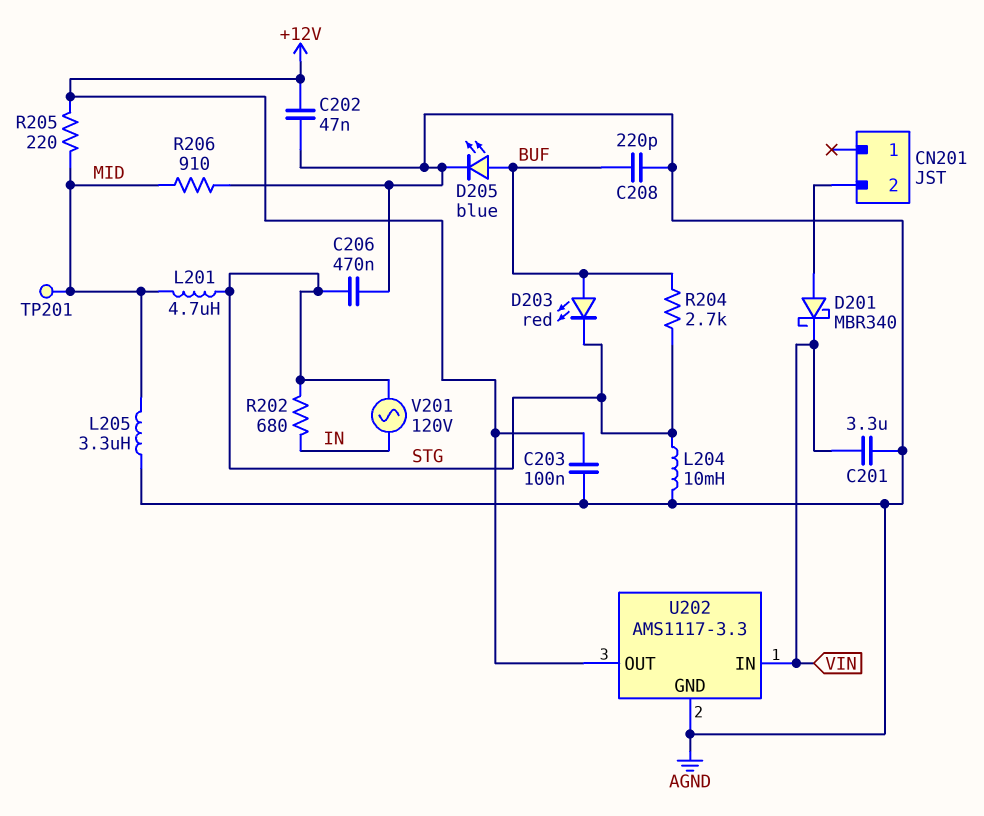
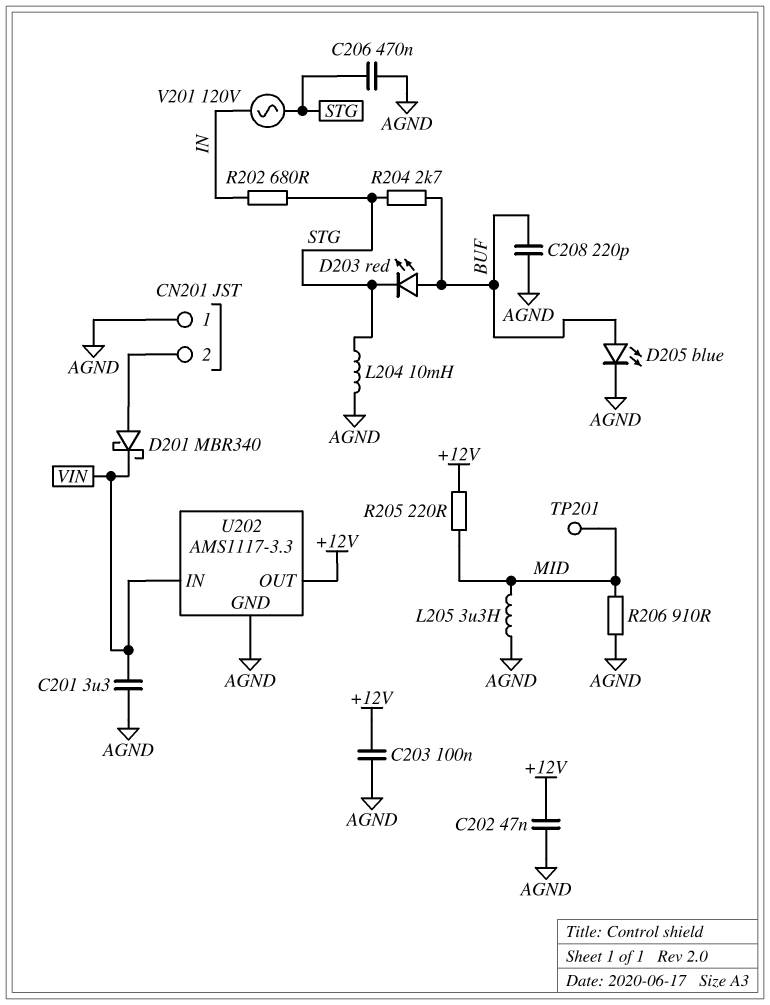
CN201 pin 1: none -> AGND
L201: 4.7uH (MID, STG) -> none

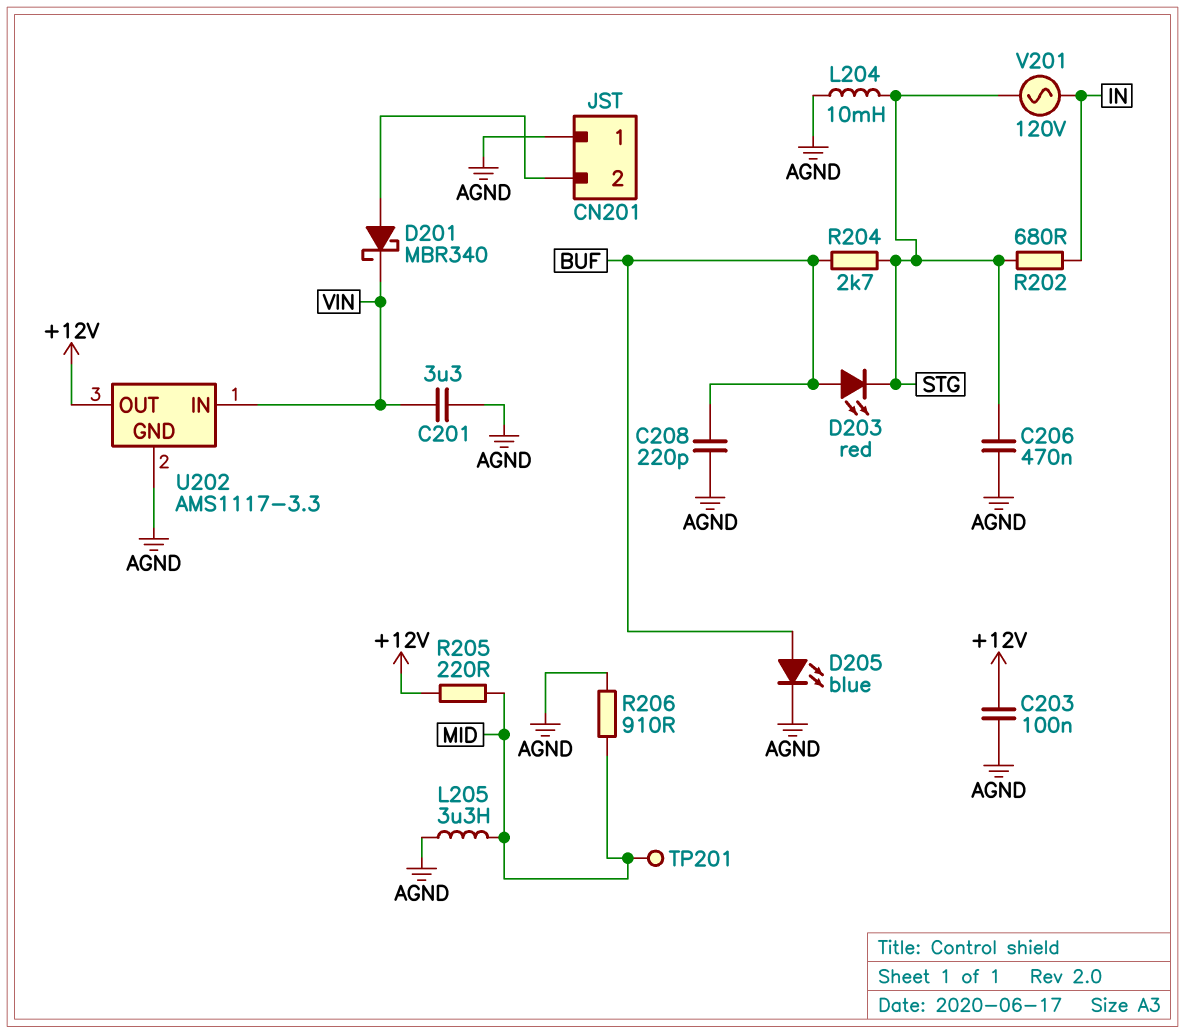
C202: 47nF (+12V, AGND) -> none

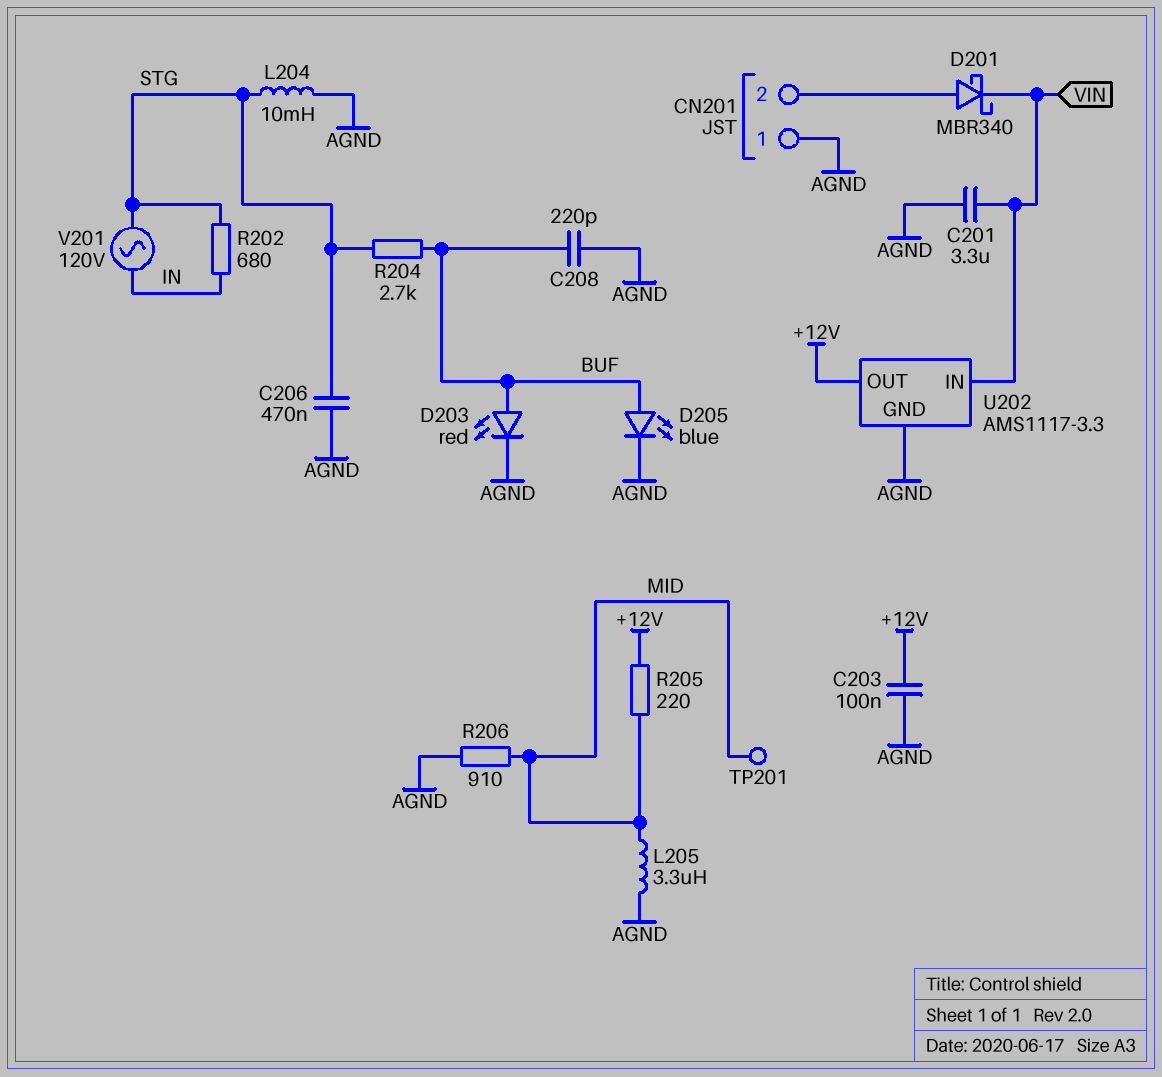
D203: LED red (A BUF, K STG) -> LED red (A BUF, K AGND)

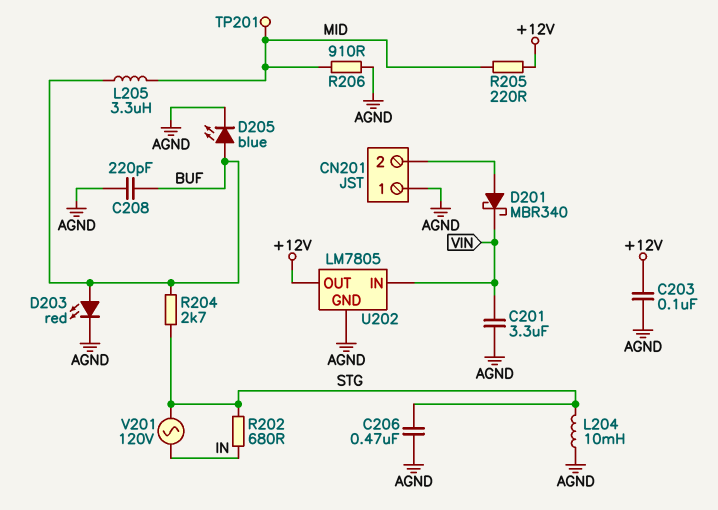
L205: 3.3uH (AGND, MID) -> 3.3uH (BUF, MID)
U202: AMS1117-3.3 -> LM7805

